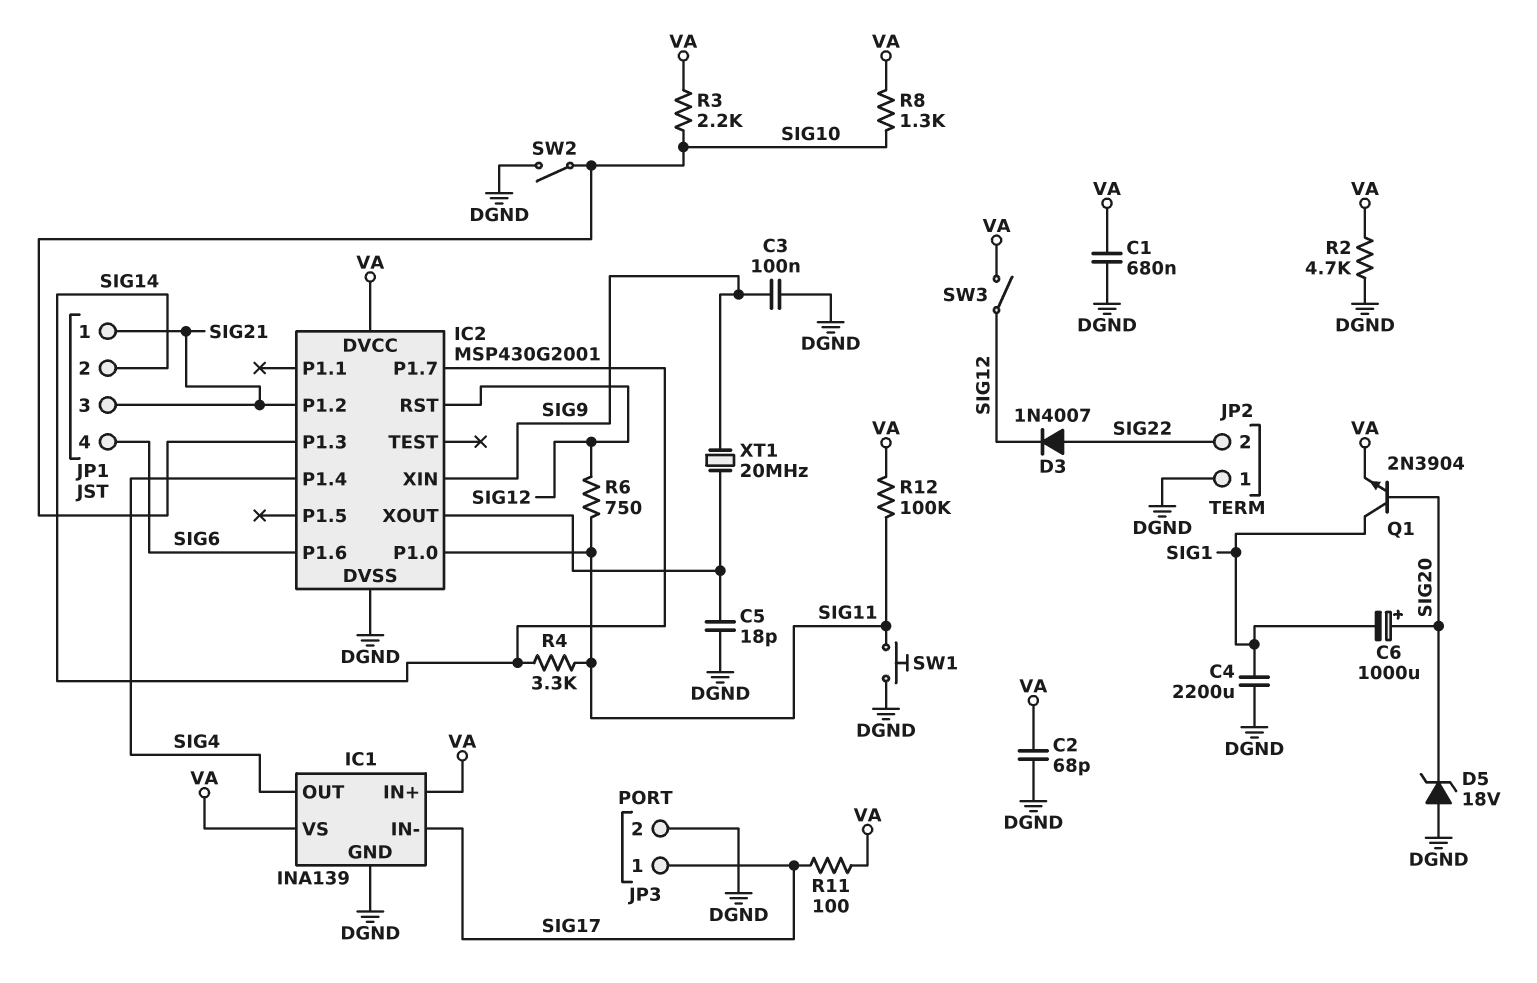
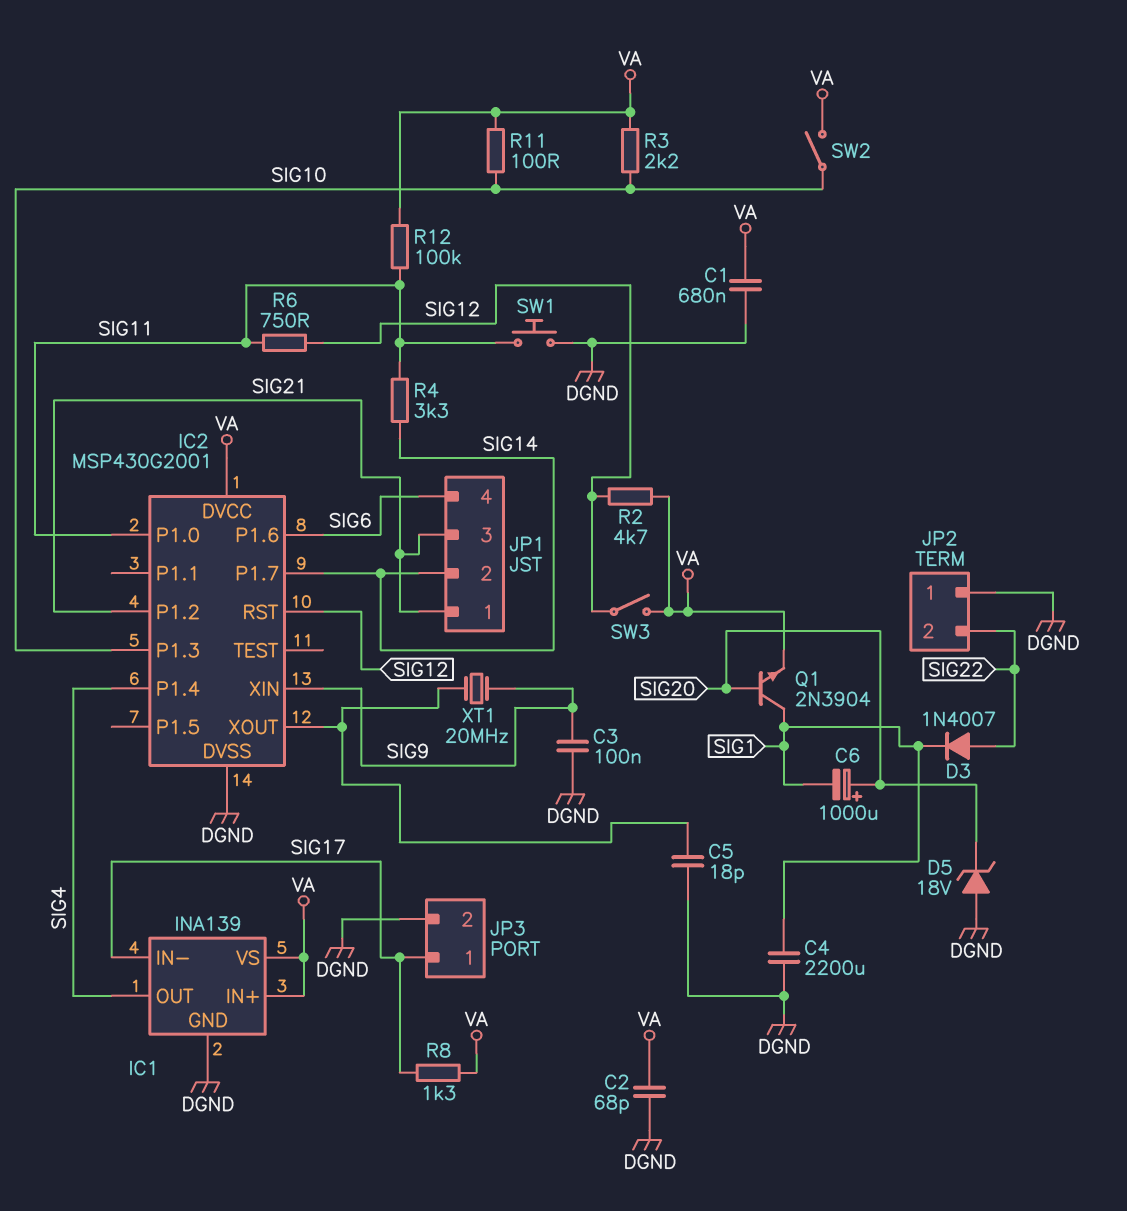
D3: diode 1N4007 (A SIG22, K SIG12) -> diode 1N4007 (A SIG22, K SIG1)
R2: 4.7k (DGND, VA) -> 4.7k (SIG12, VA)
R8: 1.3k (SIG10, VA) -> 1.3k (SIG17, VA)
R11: 100 (SIG17, VA) -> 100 (SIG10, VA)
SW2: switch (DGND, SIG10) -> switch (SIG10, VA)

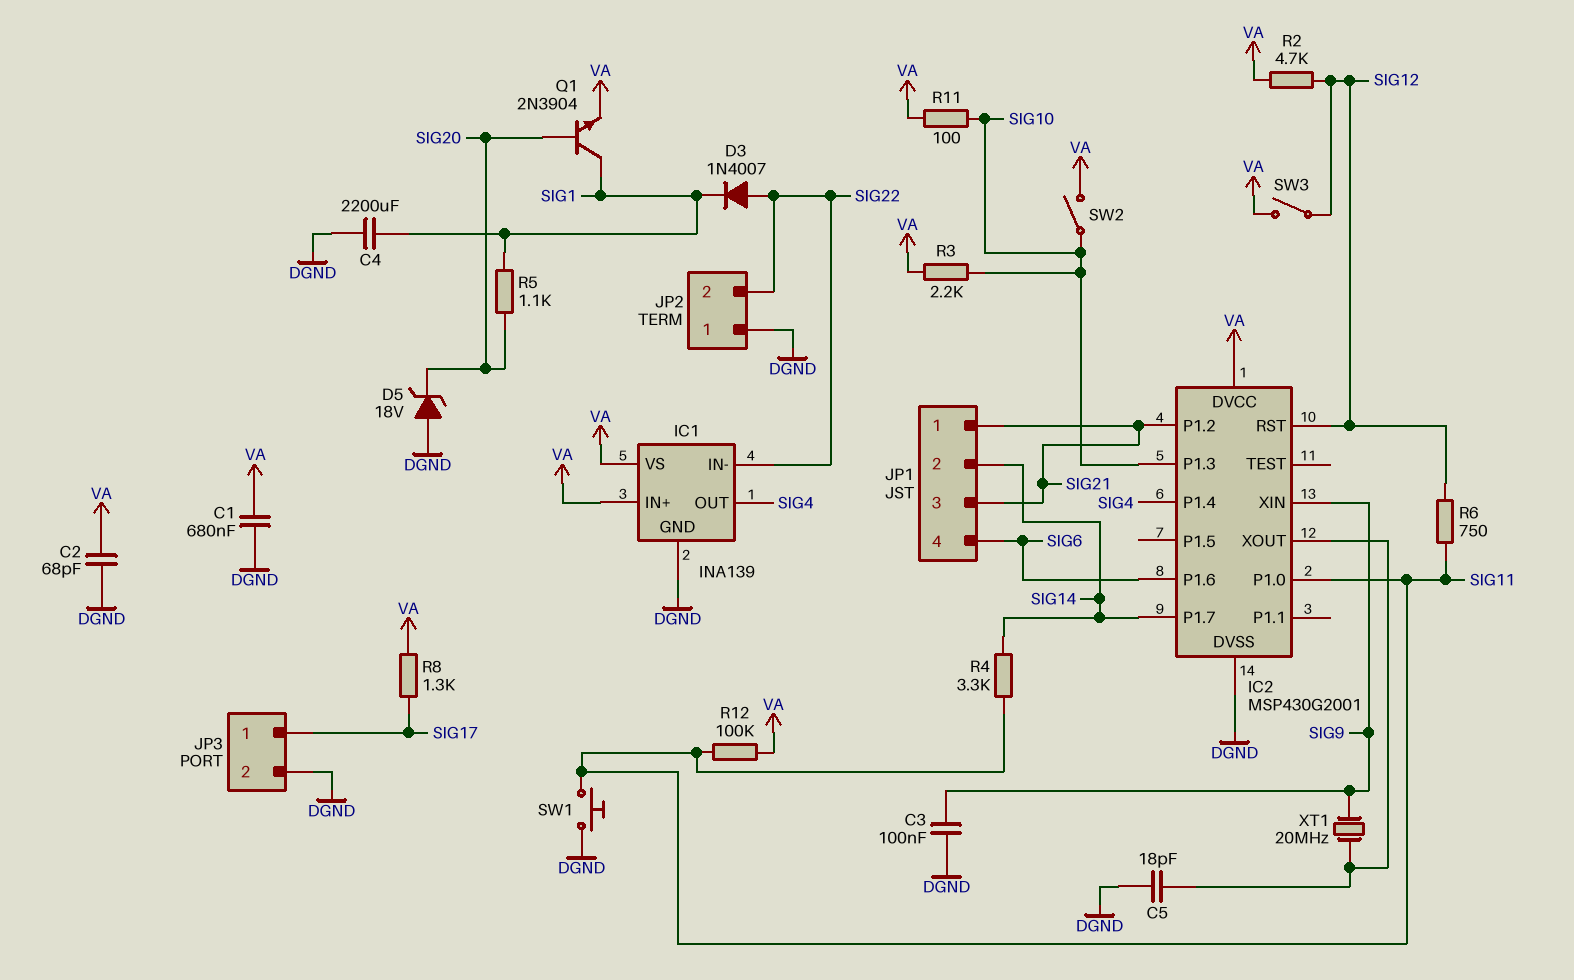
C6: 1000uF (plus SIG20, minus SIG1) -> none
IC1 pin IN-: SIG17 -> SIG22
R5: none -> 1.1k (SIG1, SIG20)

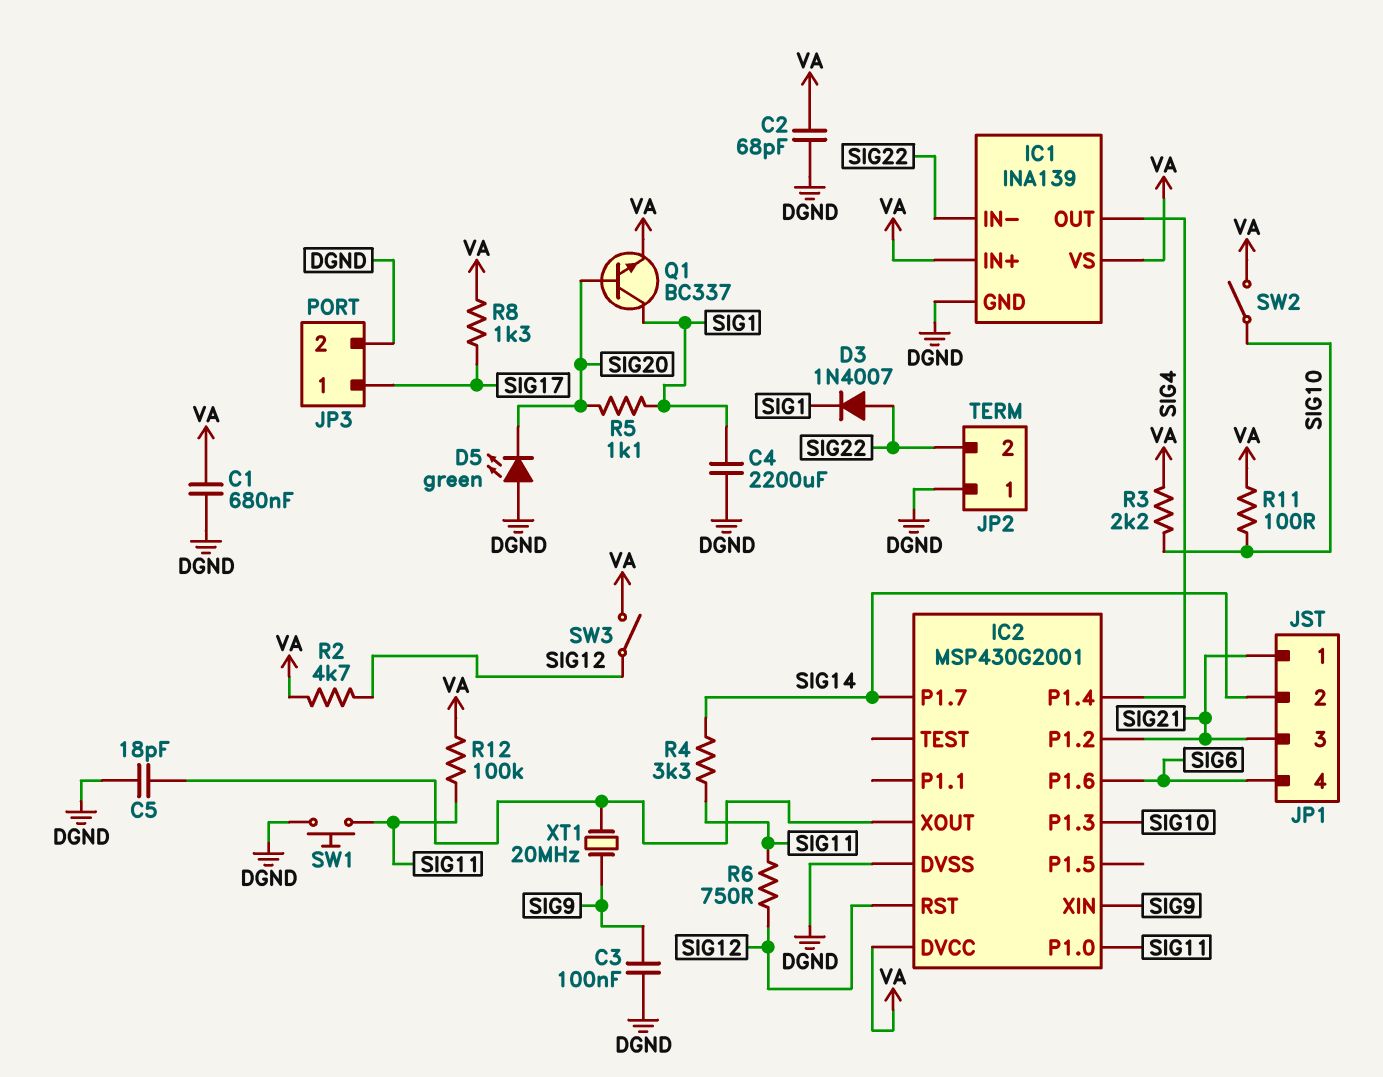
D5: zener 18V (A DGND, K SIG20) -> LED green (A DGND, K SIG20)
Q1: NPN 2N3904 (B SIG20, C SIG1, E VA) -> NPN BC337 (B SIG20, C SIG1, E VA)

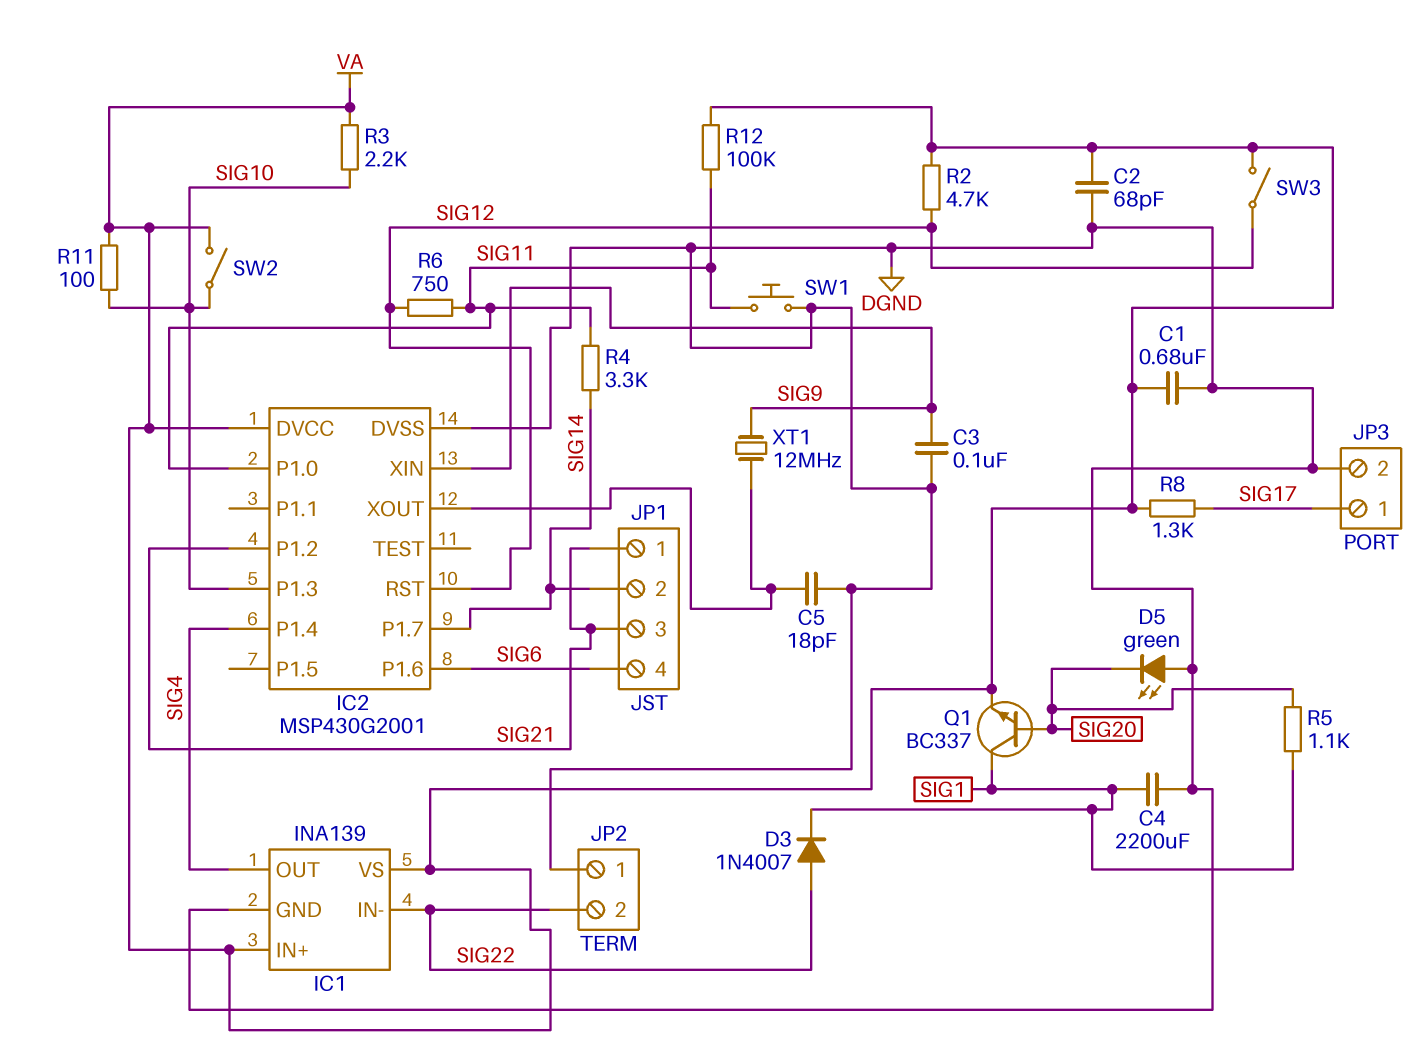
XT1: 20MHz (IC2/XOUT, SIG9) -> 12MHz (IC2/XOUT, SIG9)

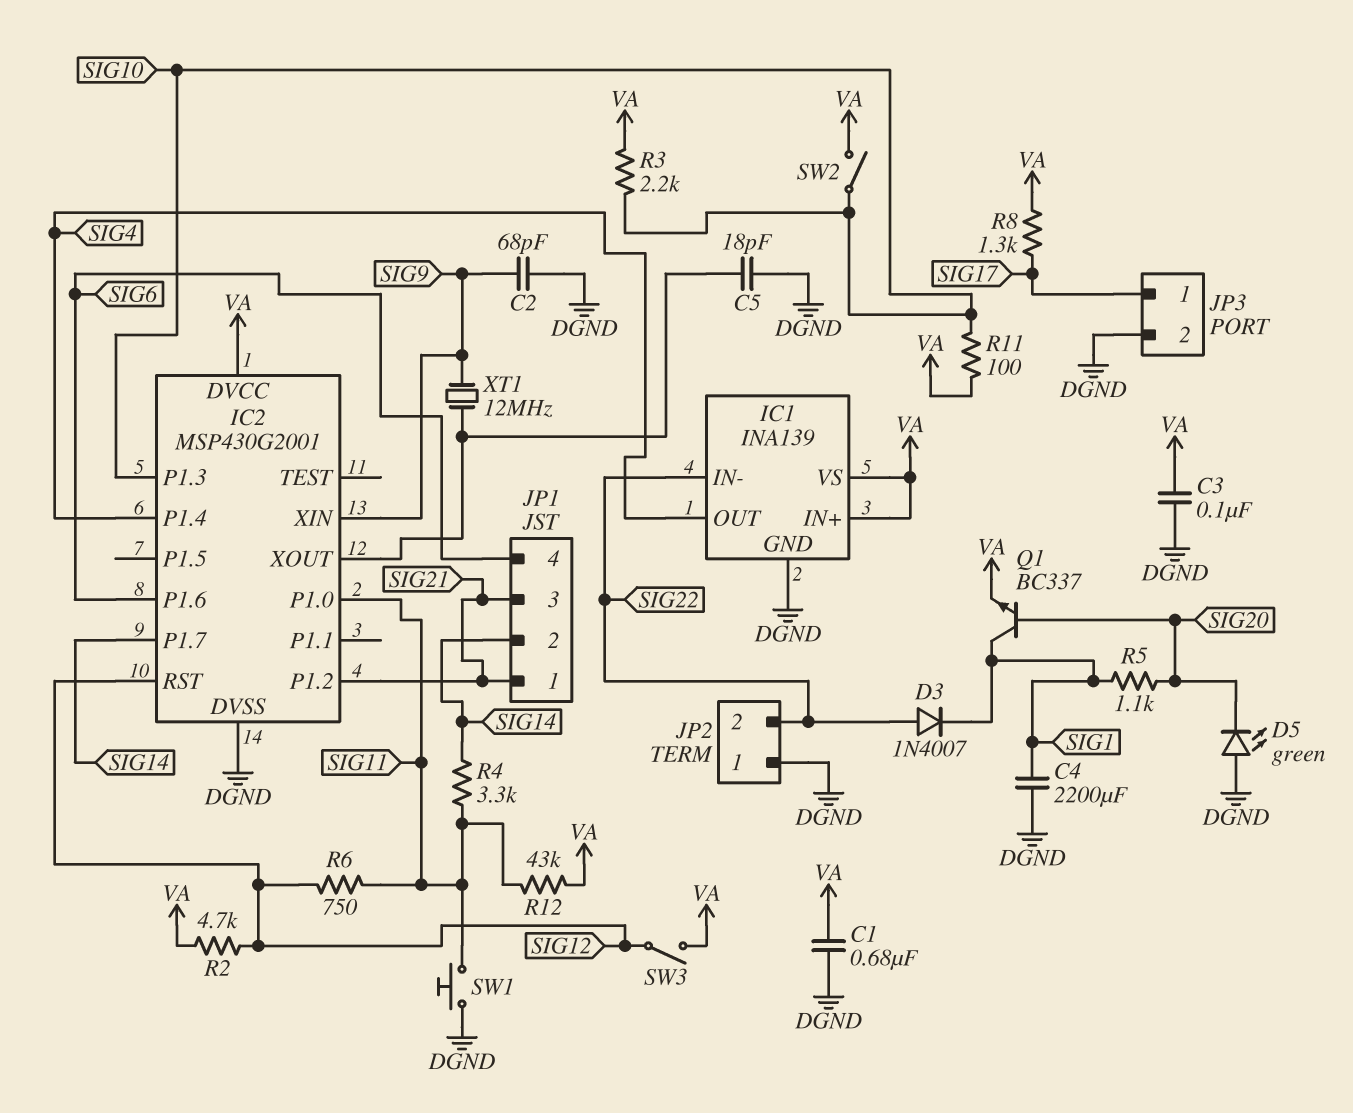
C2: 68pF (DGND, VA) -> 68pF (DGND, SIG9)
C3: 100nF (DGND, SIG9) -> 100nF (DGND, VA)
R12: 100k (SIG11, VA) -> 43k (SIG11, VA)

